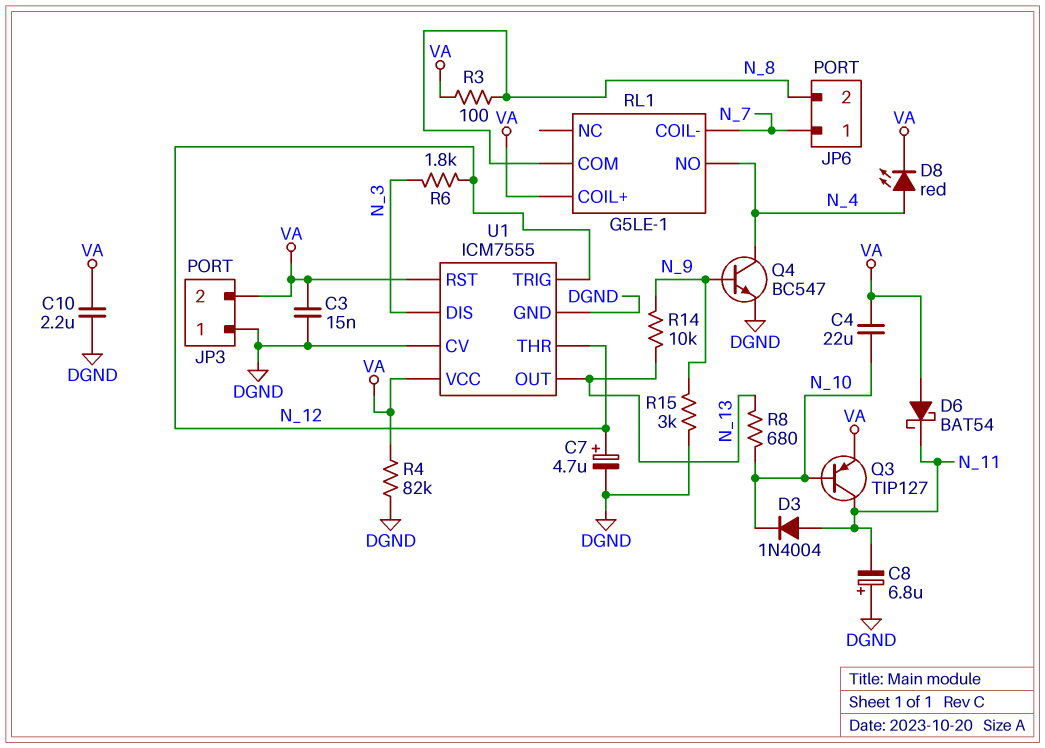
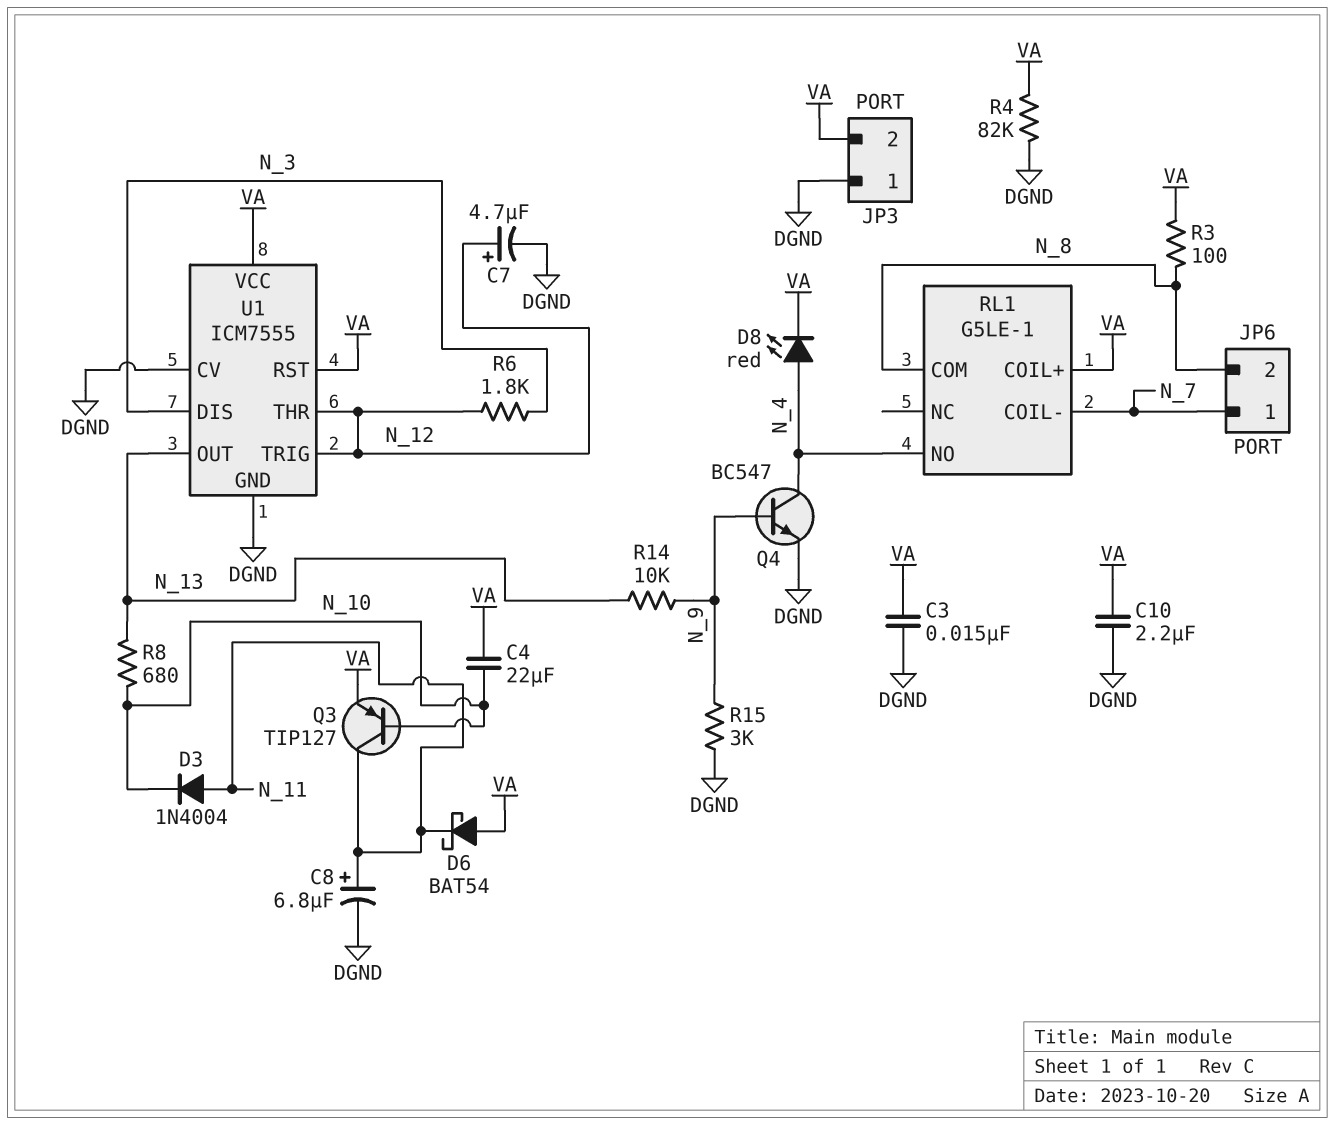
C8: 6.8uF (plus DGND, minus N_11) -> 6.8uF (plus N_11, minus DGND)

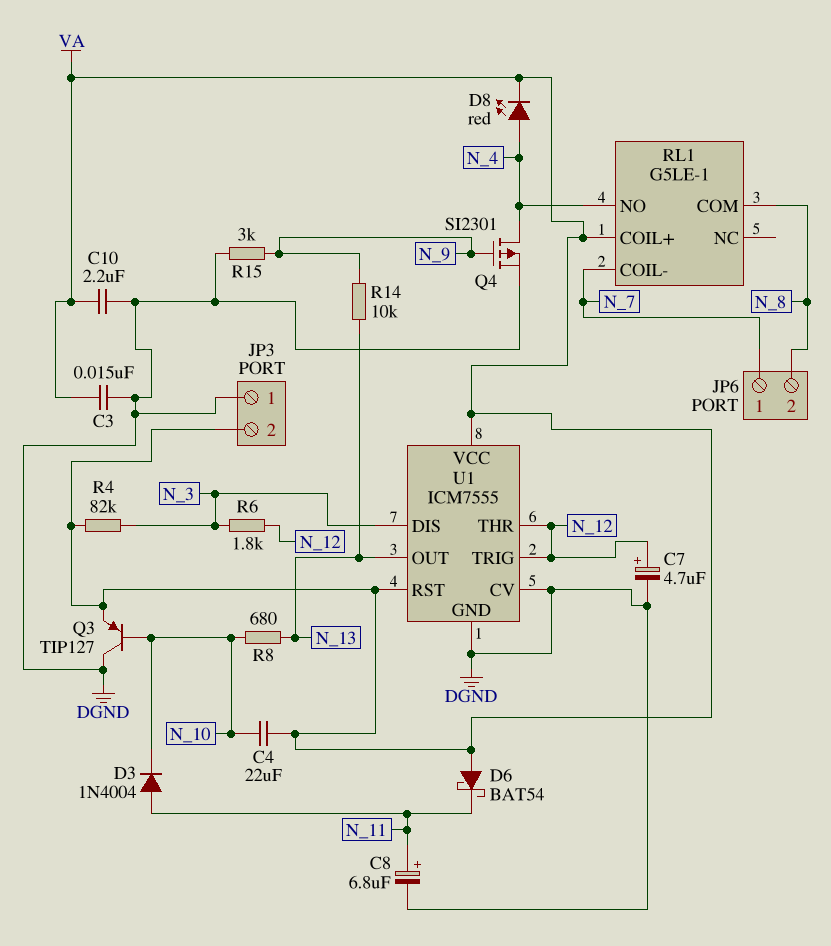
Q3: PNP TIP127 (B N_10, C N_11, E VA) -> PNP TIP127 (B N_10, C DGND, E VA)
Q4: NPN BC547 (B N_9, C N_4, E DGND) -> PMOS SI2301 (G N_9, D N_4, S DGND)
R3: 100 (N_8, VA) -> none
R4: 82k (DGND, VA) -> 82k (N_3, VA)

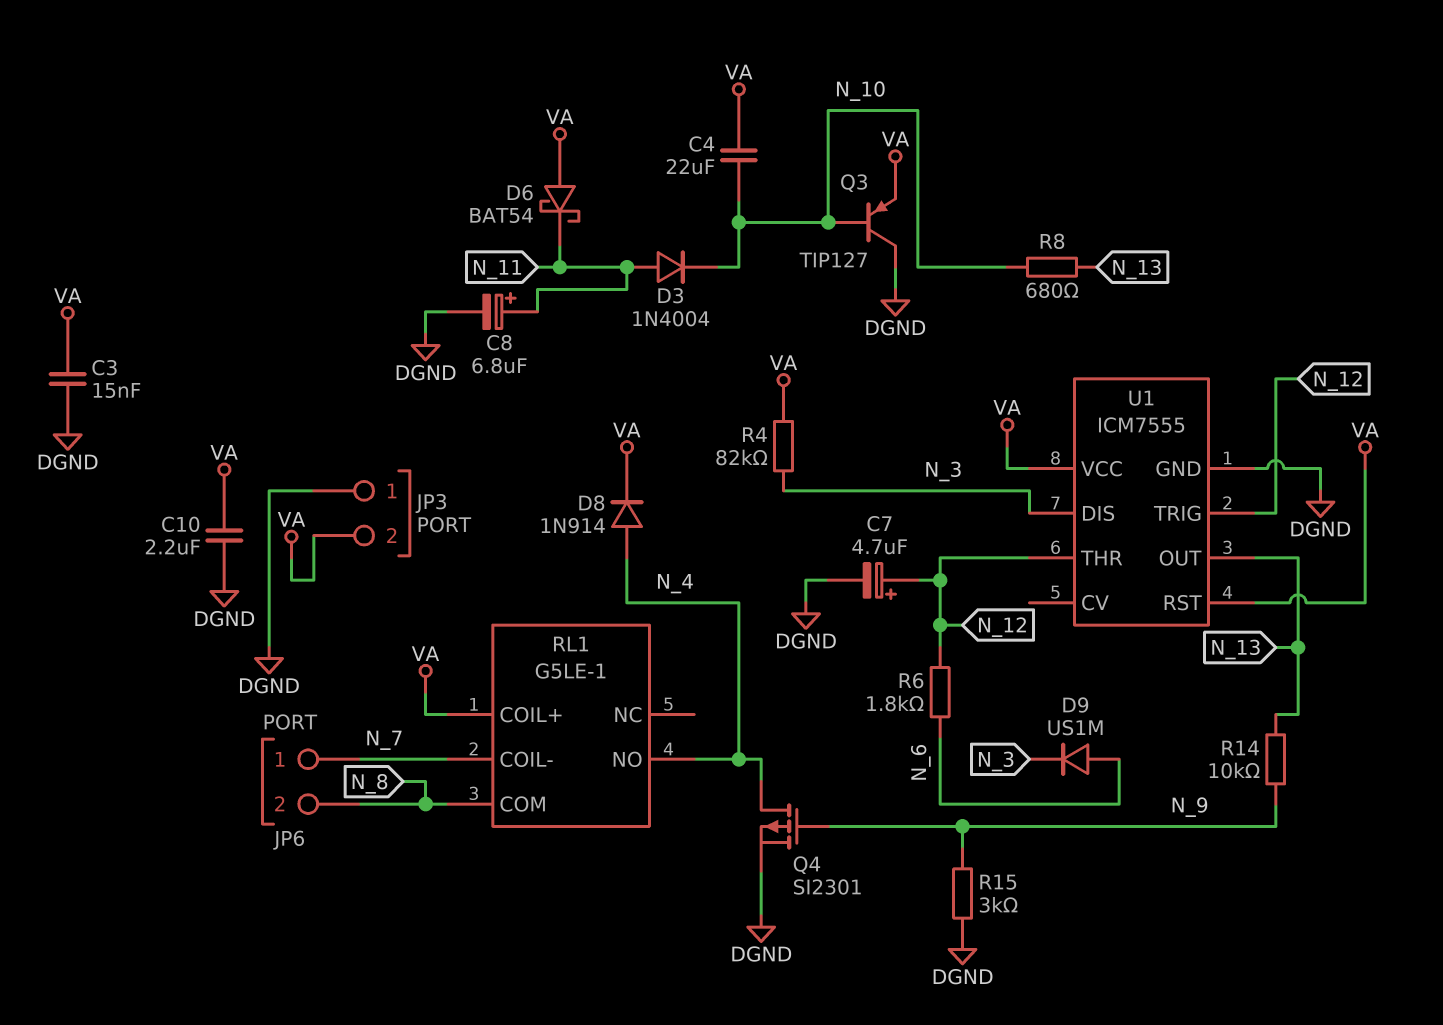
D8: LED red (A N_4, K VA) -> diode 1N914 (A N_4, K VA)
D9: none -> diode US1M (A N_6, K N_3)
R6: 1.8k (N_3, N_12) -> 1.8k (N_6, N_12)
U1 pin CV: DGND -> none

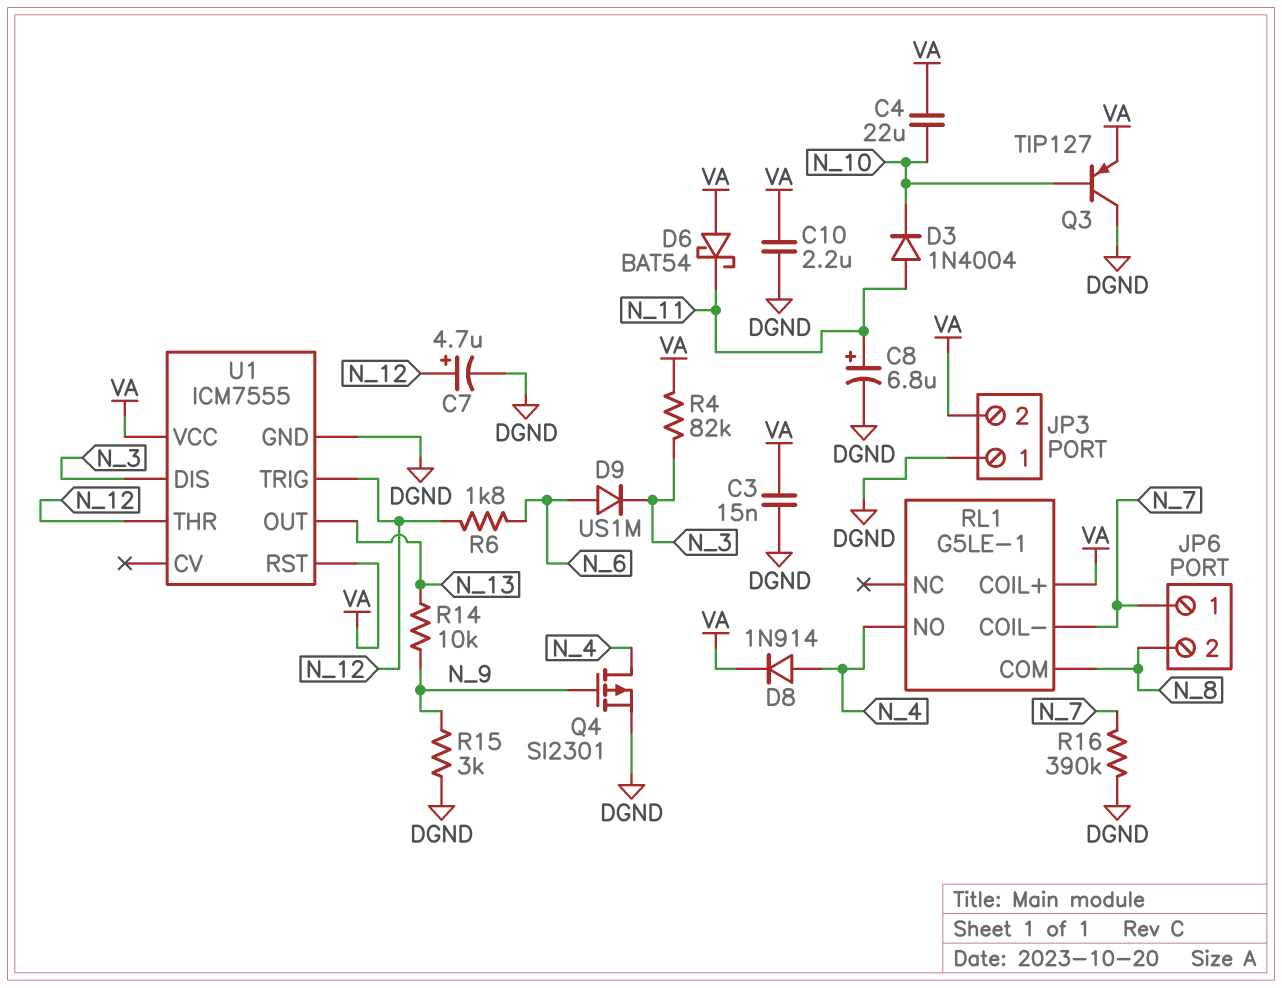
R8: 680 (N_10, N_13) -> none
R16: none -> 390k (DGND, N_7)

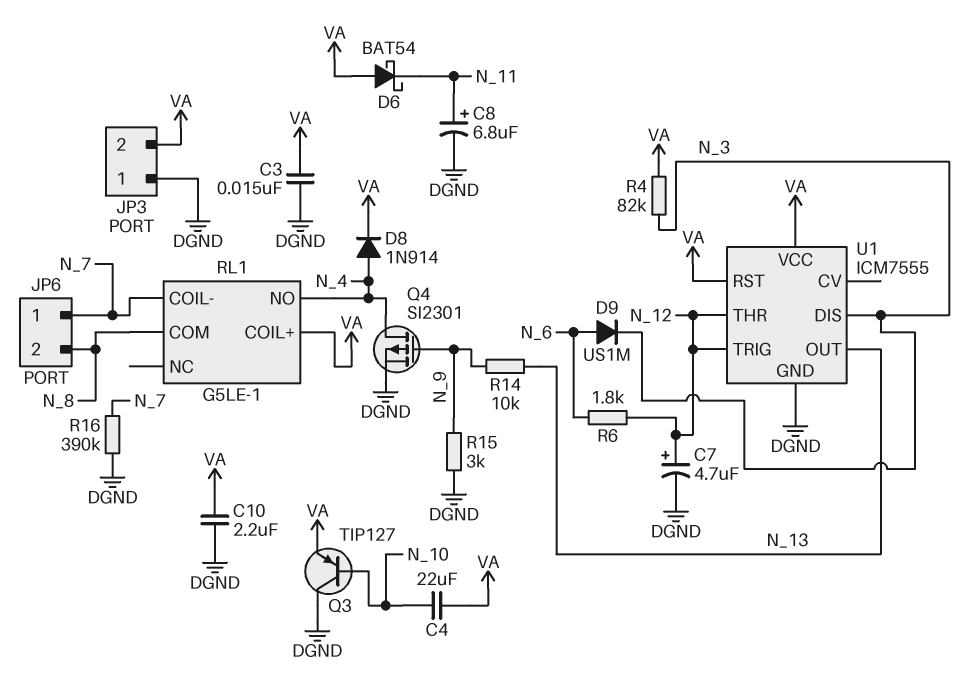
D3: diode 1N4004 (A N_11, K N_10) -> none

